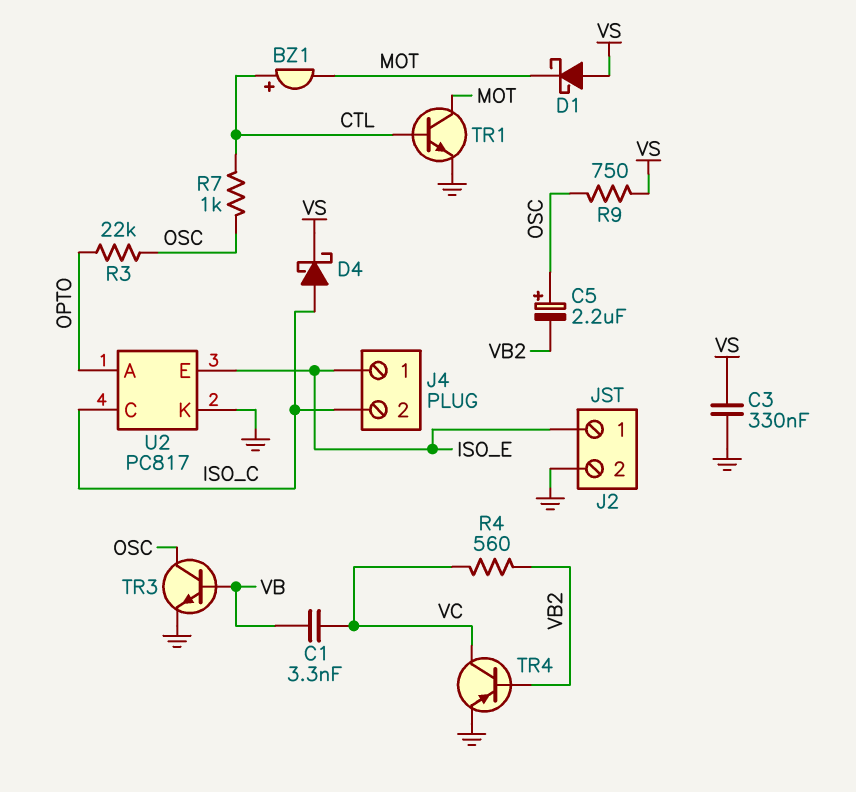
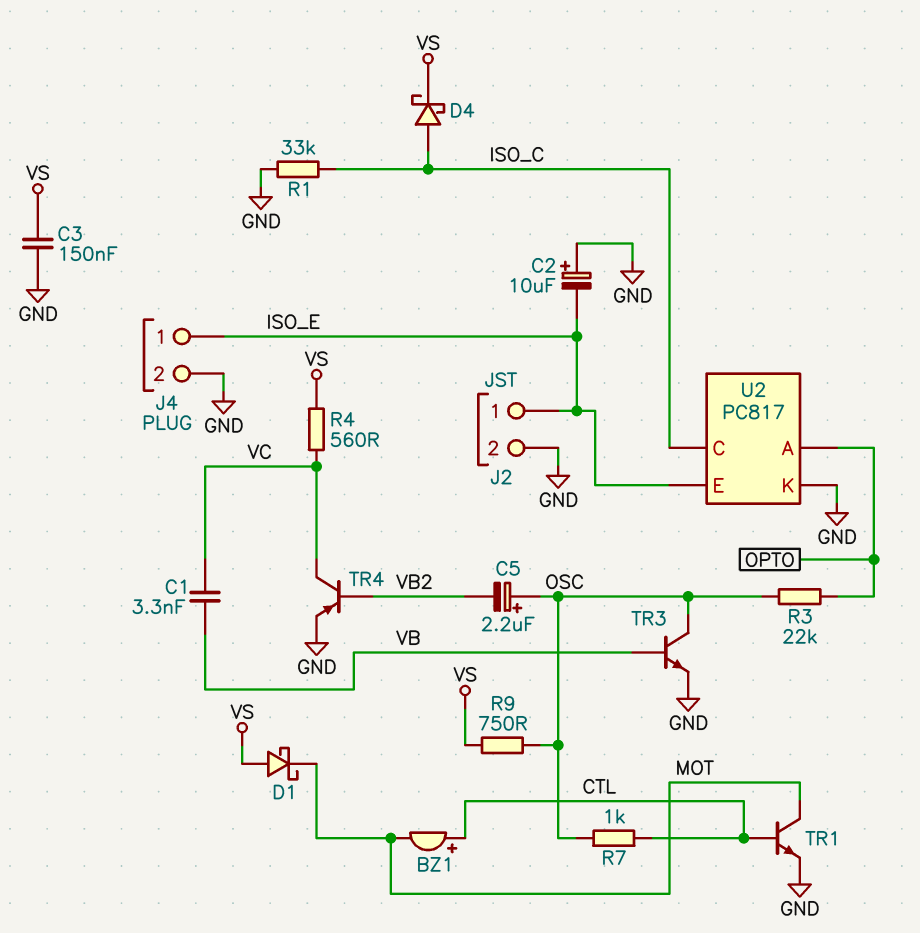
C2: none -> 10uF (plus GND, minus ISO_E)
C3: 330nF (GND, VS) -> 150nF (GND, VS)
J4 pin 2: ISO_C -> GND
R1: none -> 33k (GND, ISO_C)
R4: 560 (VB2, VC) -> 560 (VC, VS)

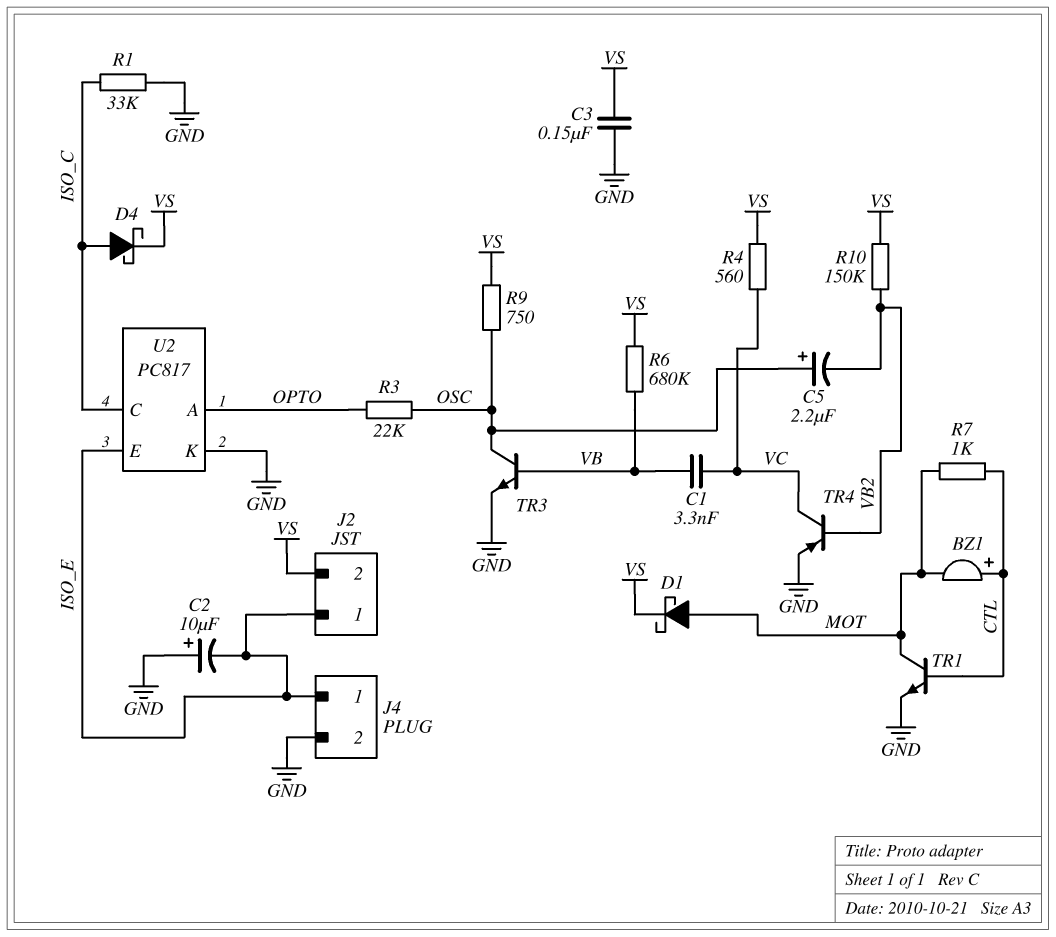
D1: schottky (A VS, K MOT) -> schottky (A MOT, K VS)
J2 pin 2: GND -> VS
R6: none -> 680k (VB, VS)
R7: 1k (CTL, OSC) -> 1k (CTL, MOT)
R10: none -> 150k (VB2, VS)

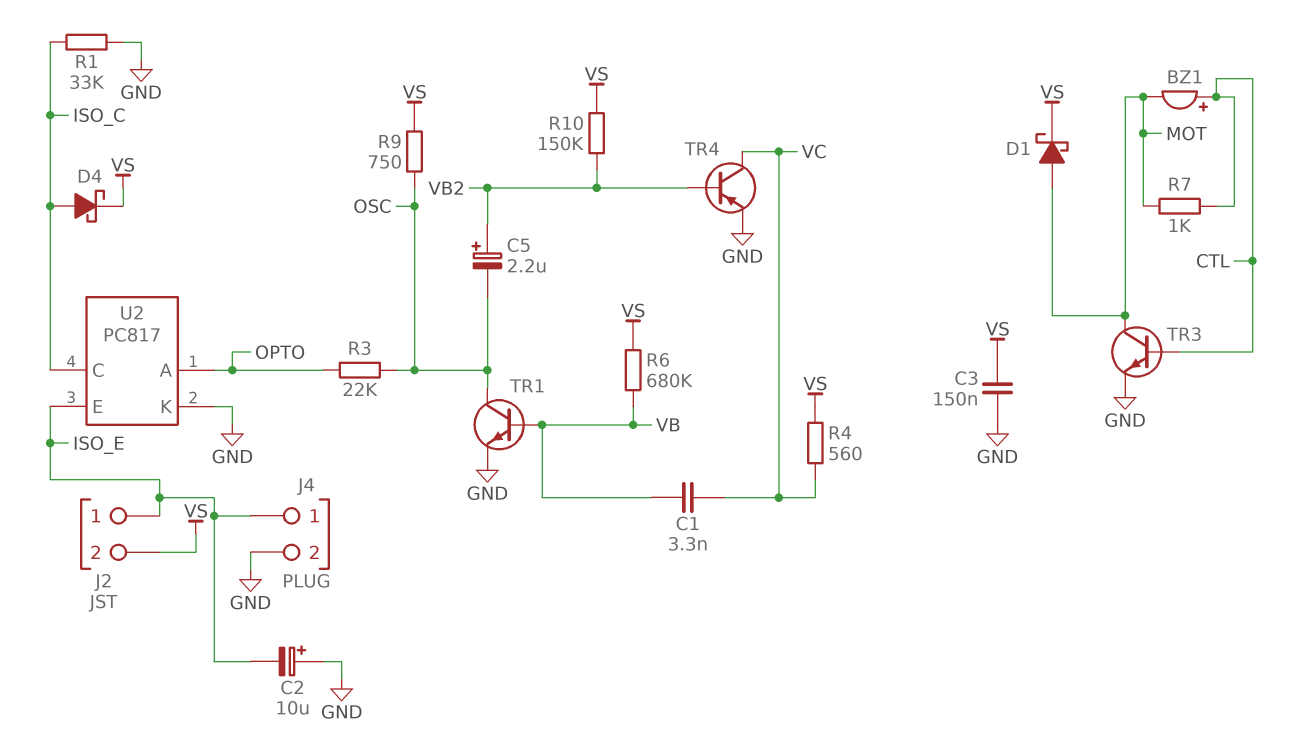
C5: 2.2uF (plus OSC, minus VB2) -> 2.2uF (plus VB2, minus OSC)
TR1: NPN (B CTL, C MOT, E GND) -> NPN (B VB, C OSC, E GND)
TR3: NPN (B VB, C OSC, E GND) -> NPN (B CTL, C MOT, E GND)

